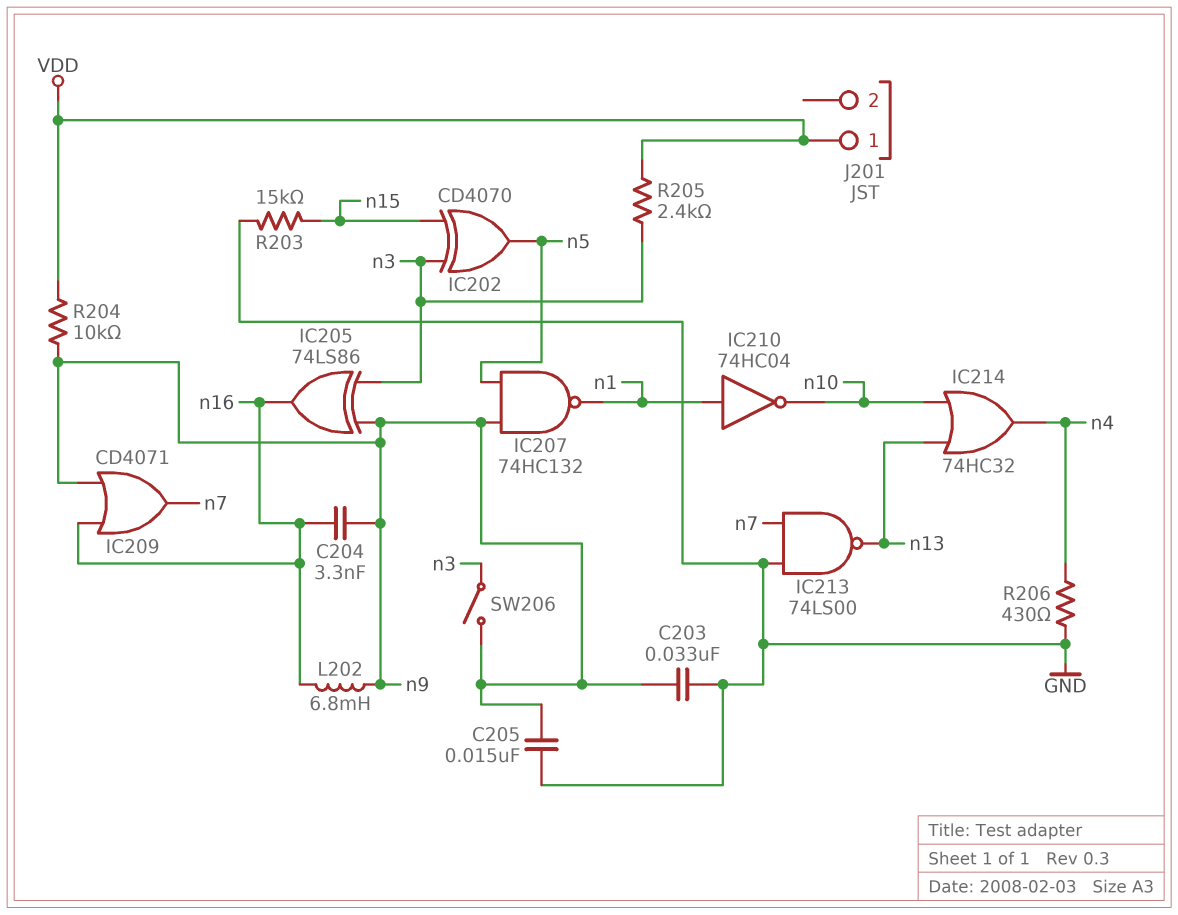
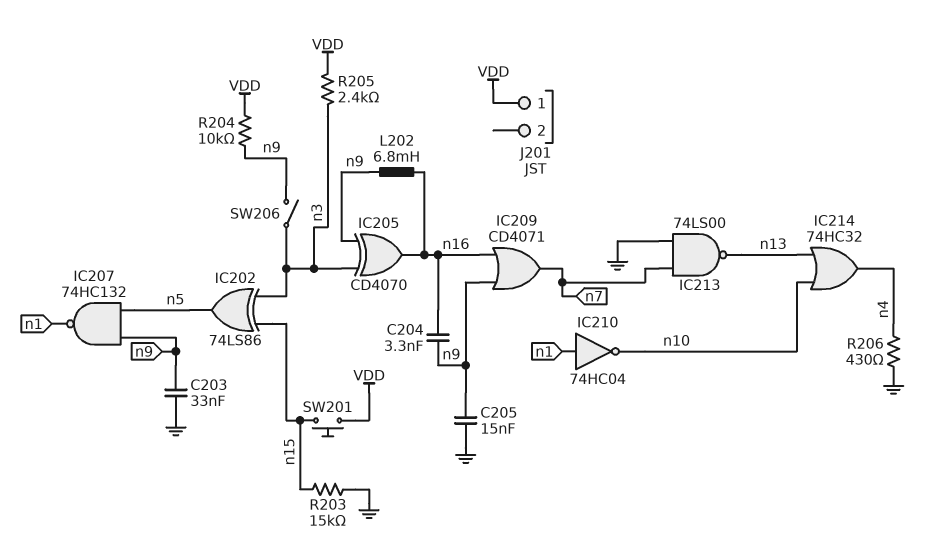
IC202: XOR CD4070 (in n3, in n15, out n5) -> XOR 74LS86 (in n3, in n15, out n5)
IC205: XOR 74LS86 (in n3, in n9, out n16) -> XOR CD4070 (in n3, in n9, out n16)
SW201: none -> button (VDD, n15)

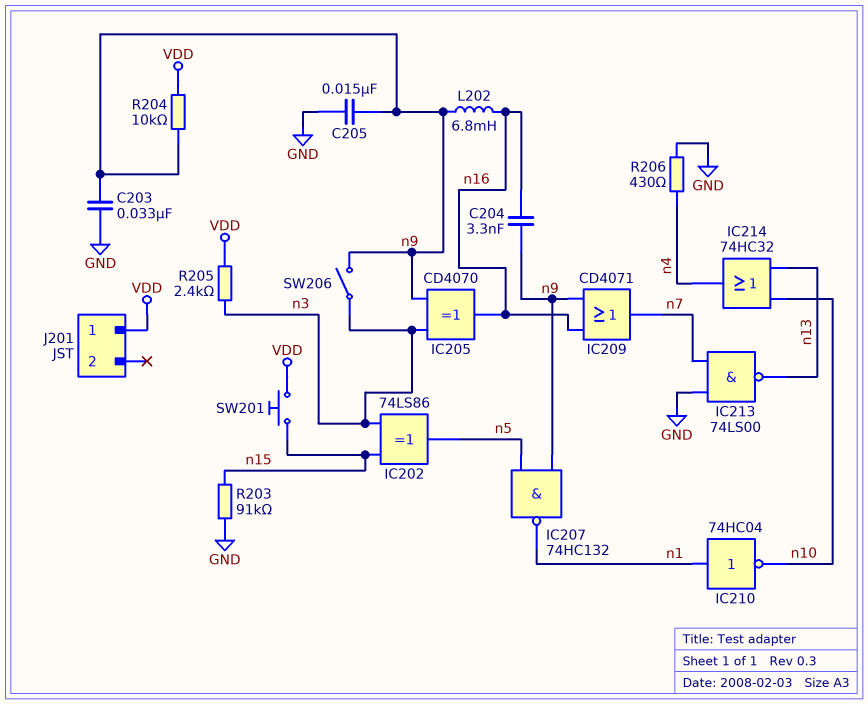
R203: 15k (GND, n15) -> 91k (GND, n15)

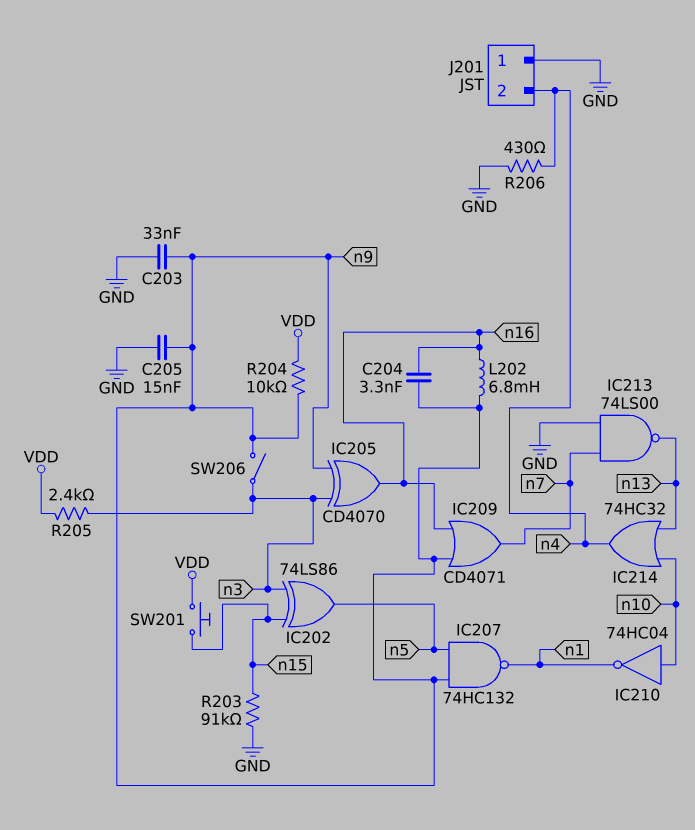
IC210: NOT 74HC04 (in n1, out n10) -> NOT 74HC04 (in n10, out n1)
J201 pin 1: VDD -> GND
J201 pin 2: none -> n4

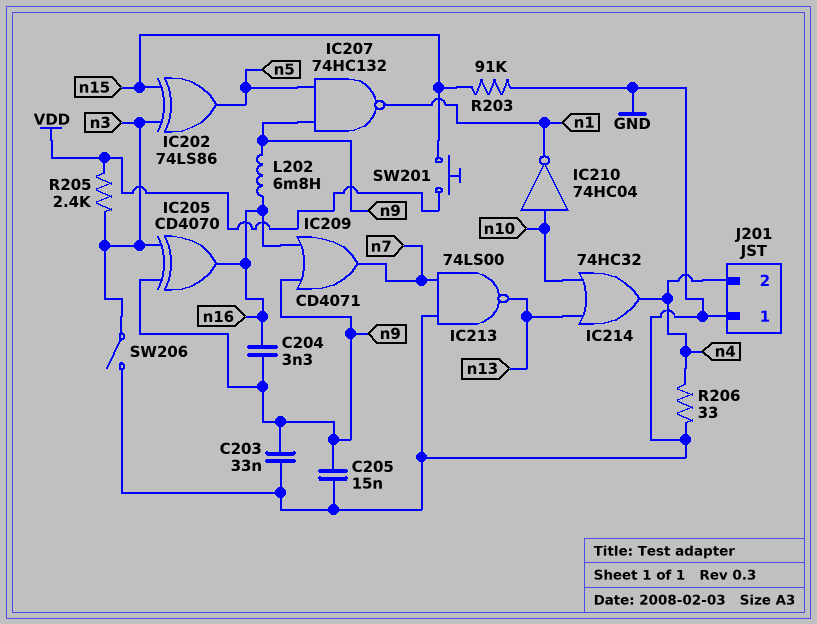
R204: 10k (VDD, n9) -> none
R206: 430 (GND, n4) -> 33 (GND, n4)
SW206: switch (n3, n9) -> switch (GND, n3)

